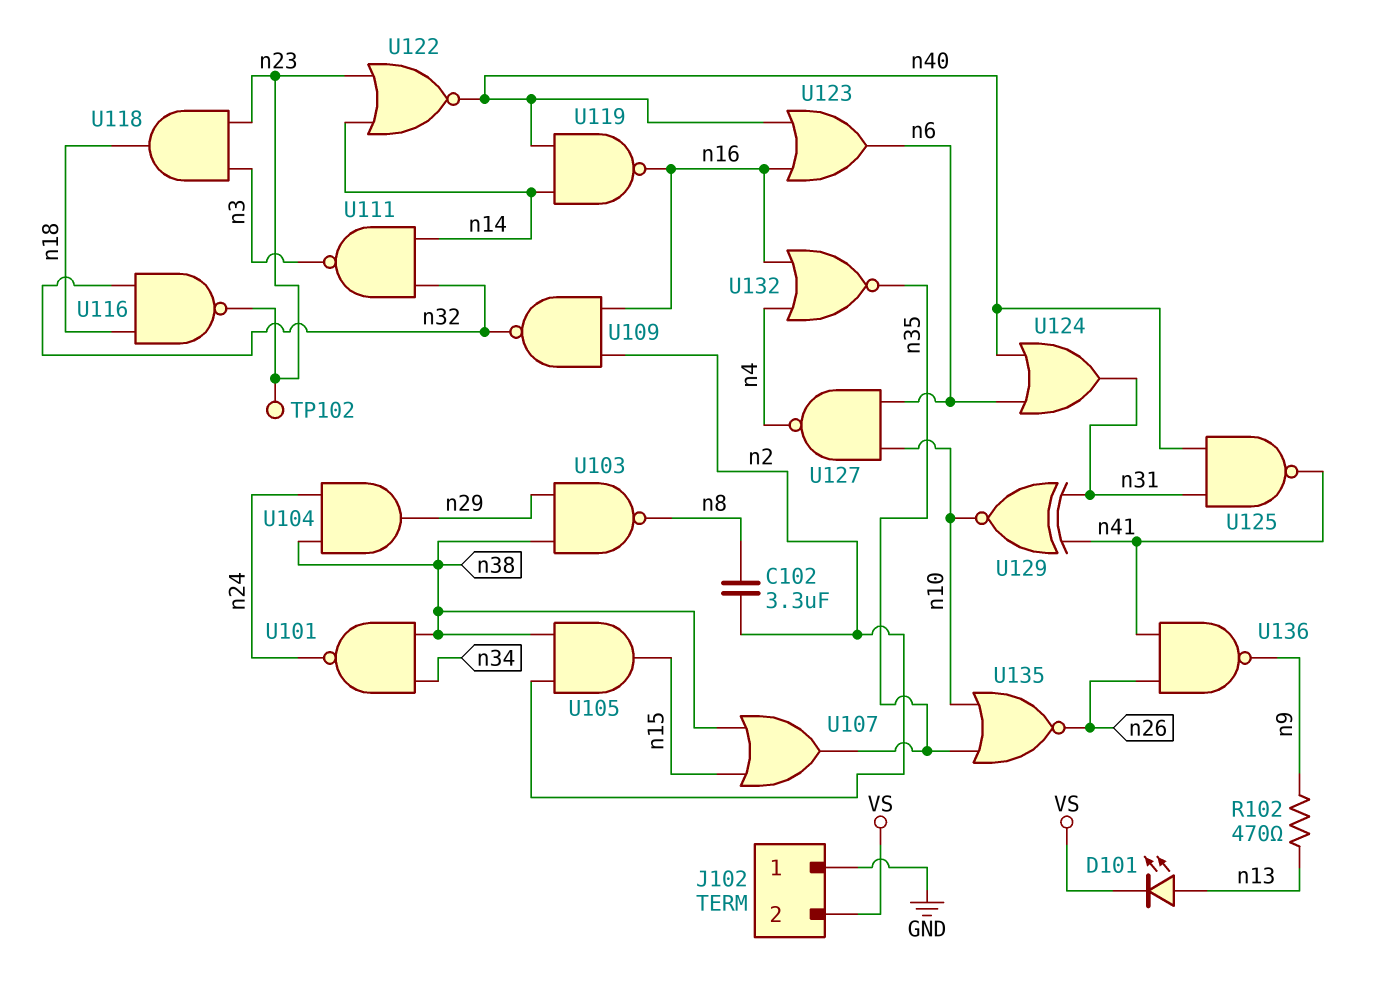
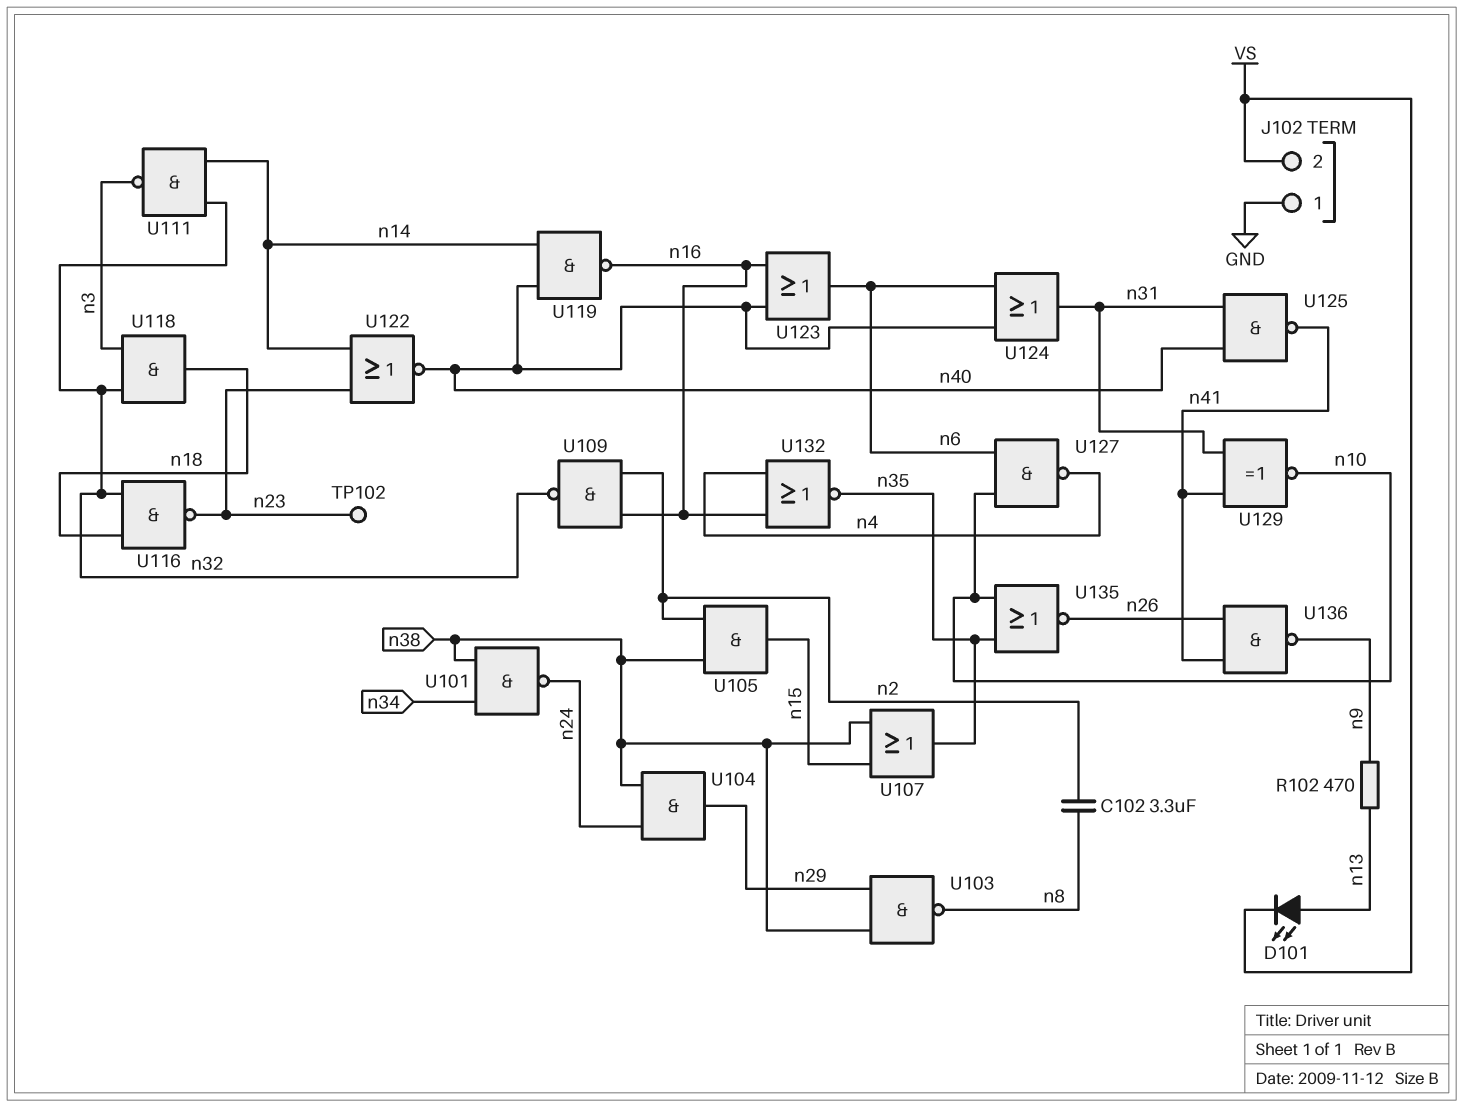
U118: AND (in n3, in n23, out n18) -> AND (in n3, in n32, out n18)

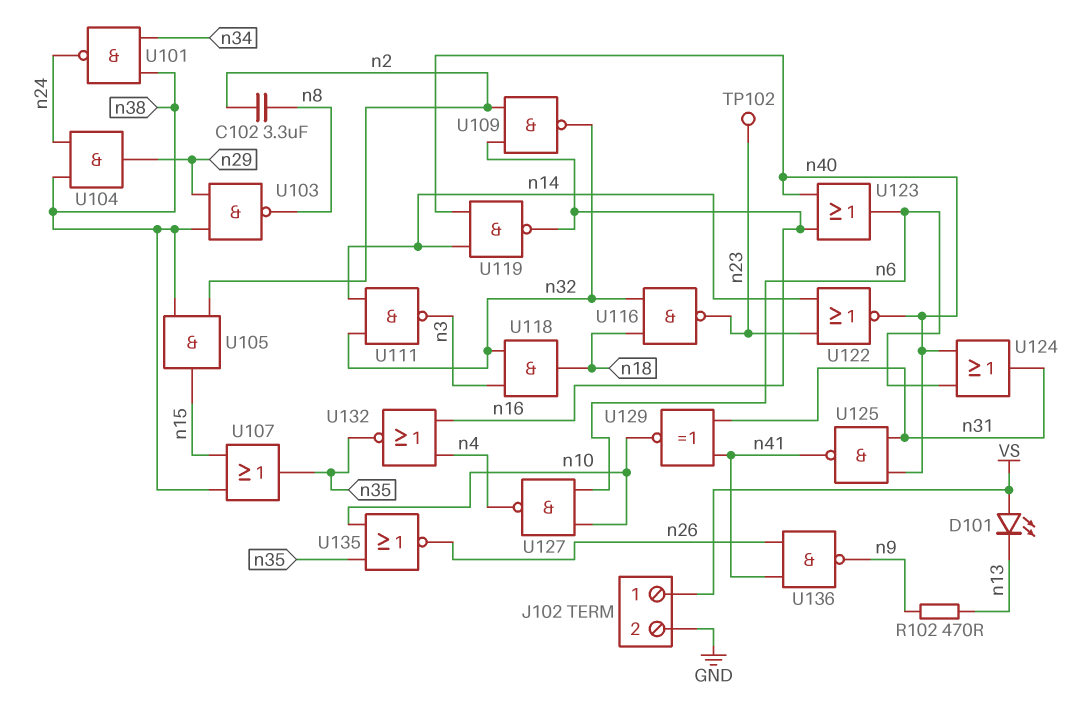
D101: LED (A n13, K VS) -> LED (A VS, K n13)
J102 pin 1: GND -> VS
J102 pin 2: VS -> GND

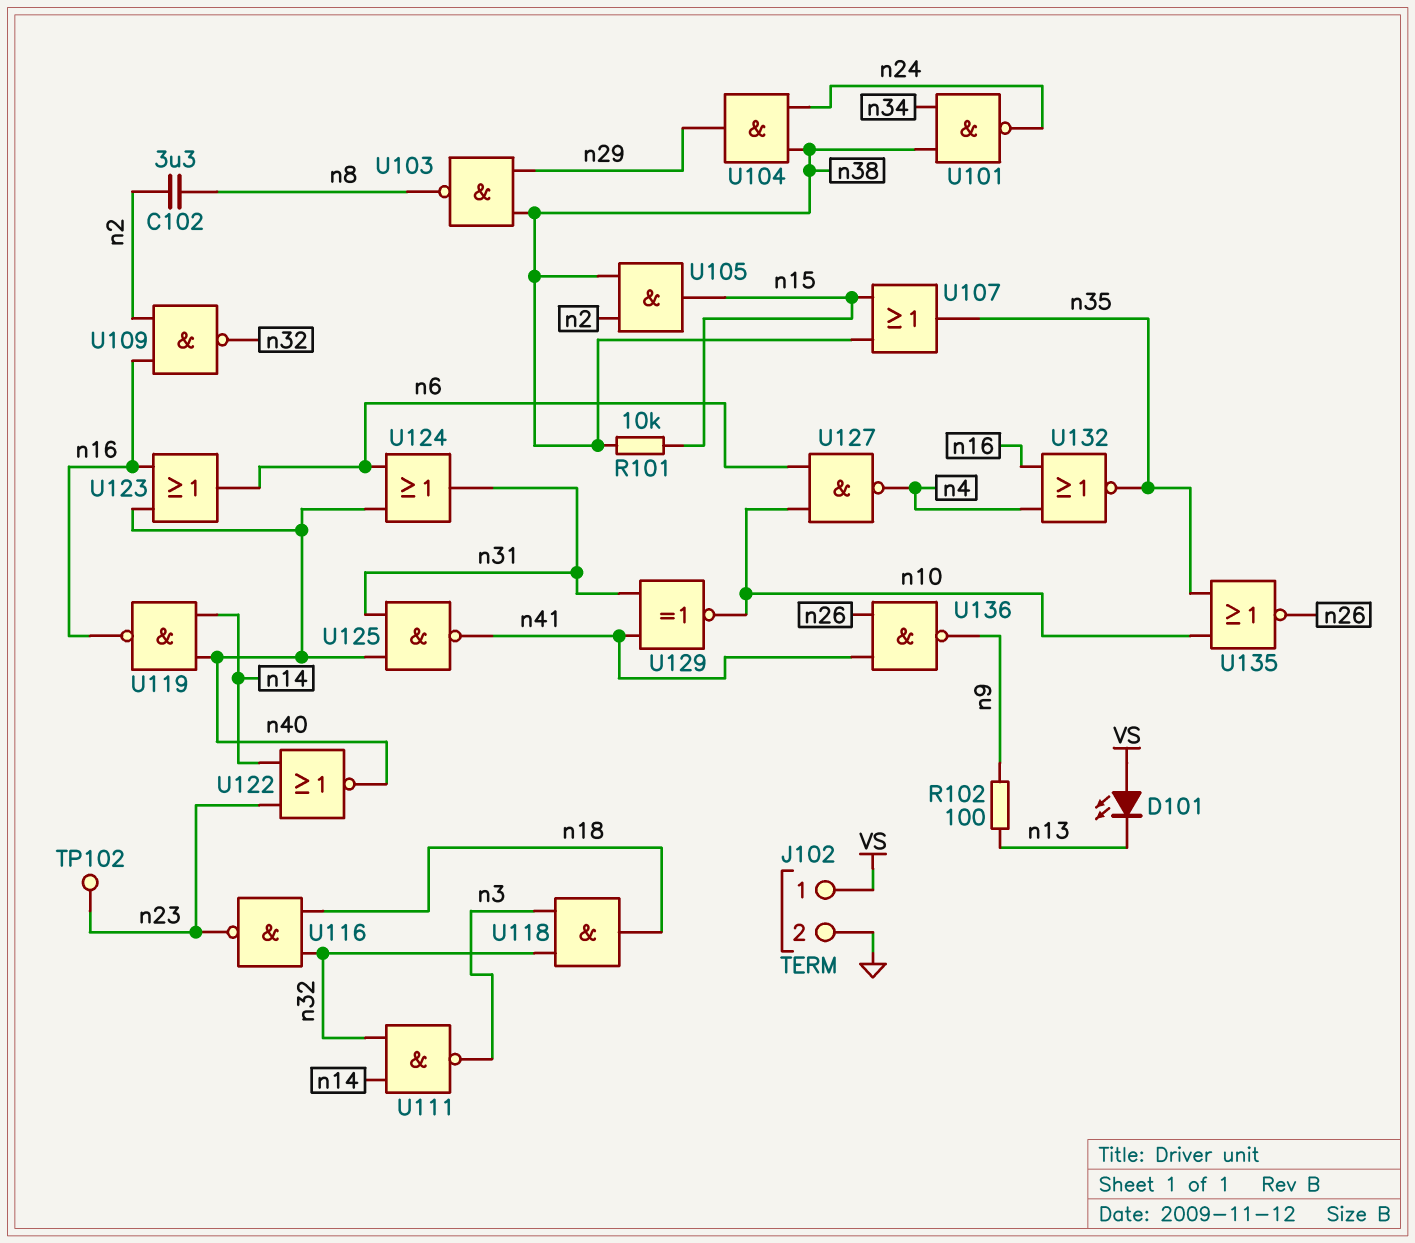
R101: none -> 10k (n15, n38)
R102: 470 (n9, n13) -> 100 (n9, n13)

